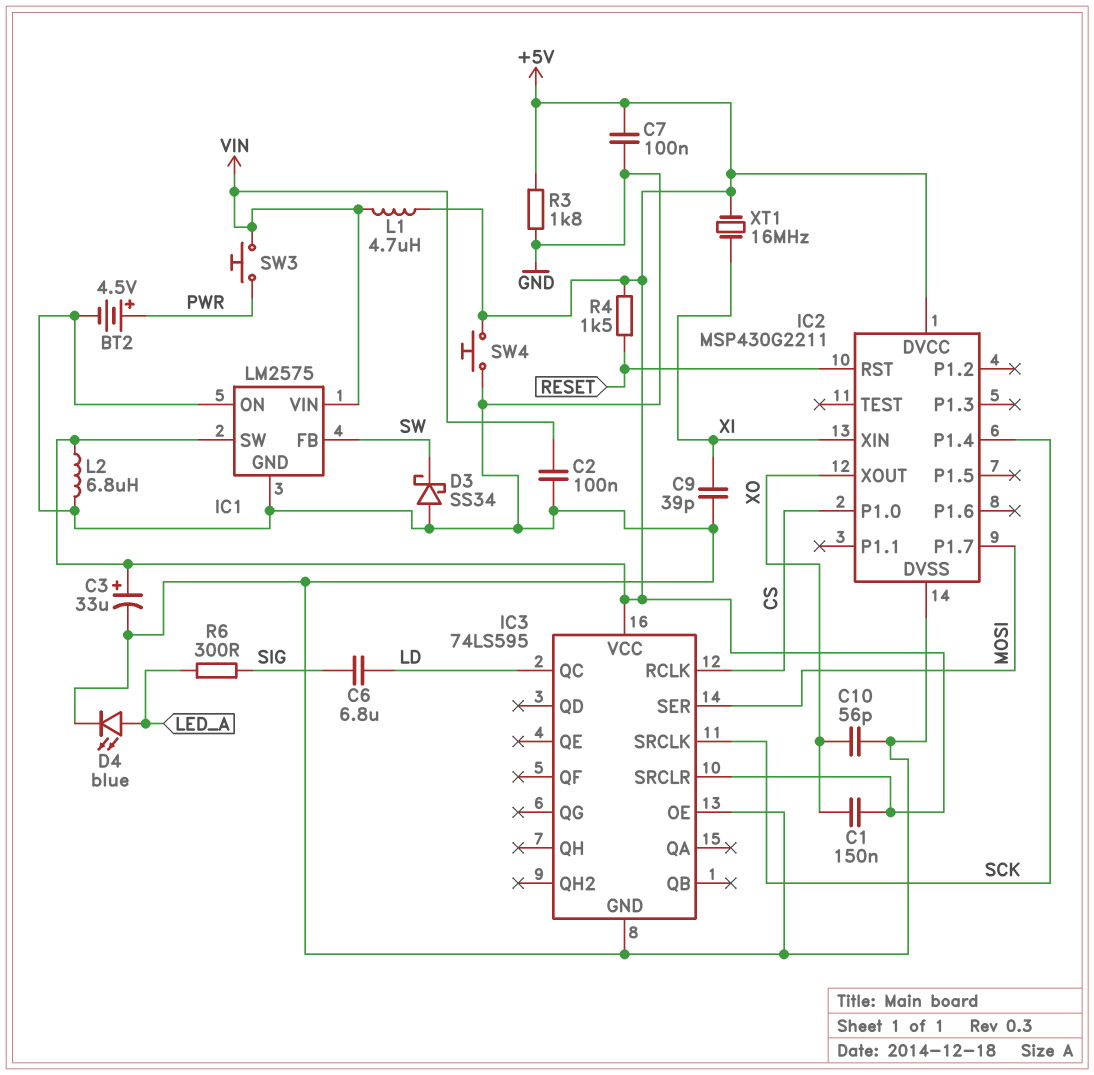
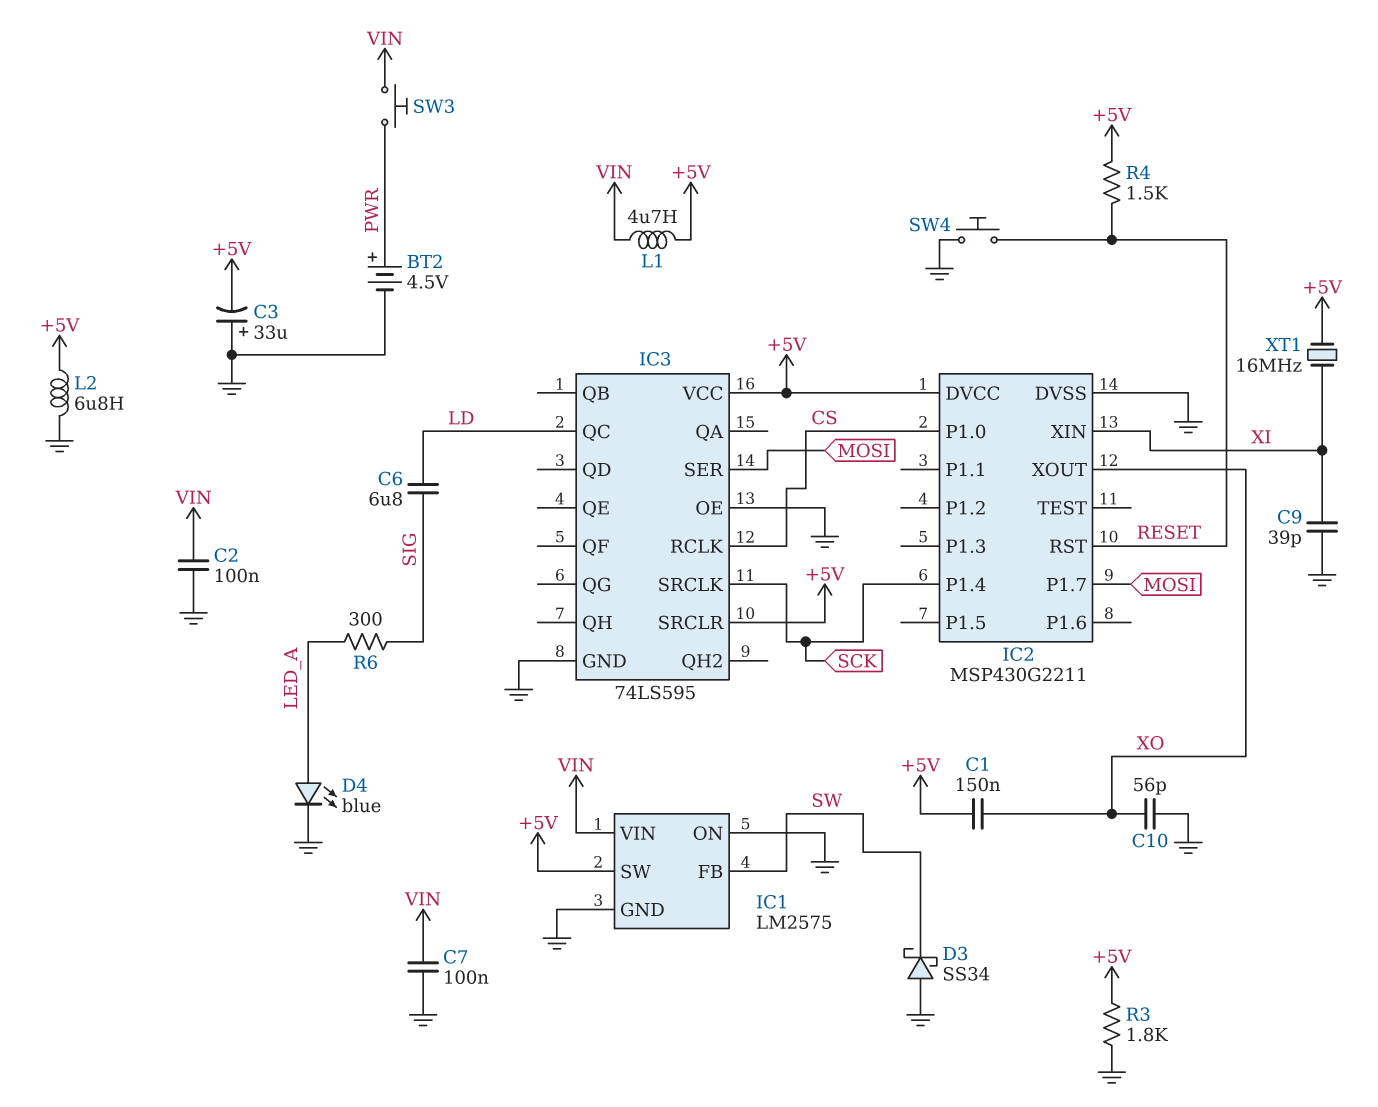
C3: 33uF (plus +5V, minus GND) -> 33uF (plus GND, minus +5V)
C7: 100nF (+5V, GND) -> 100nF (GND, VIN)
SW4: button (+5V, GND) -> button (GND, RESET)

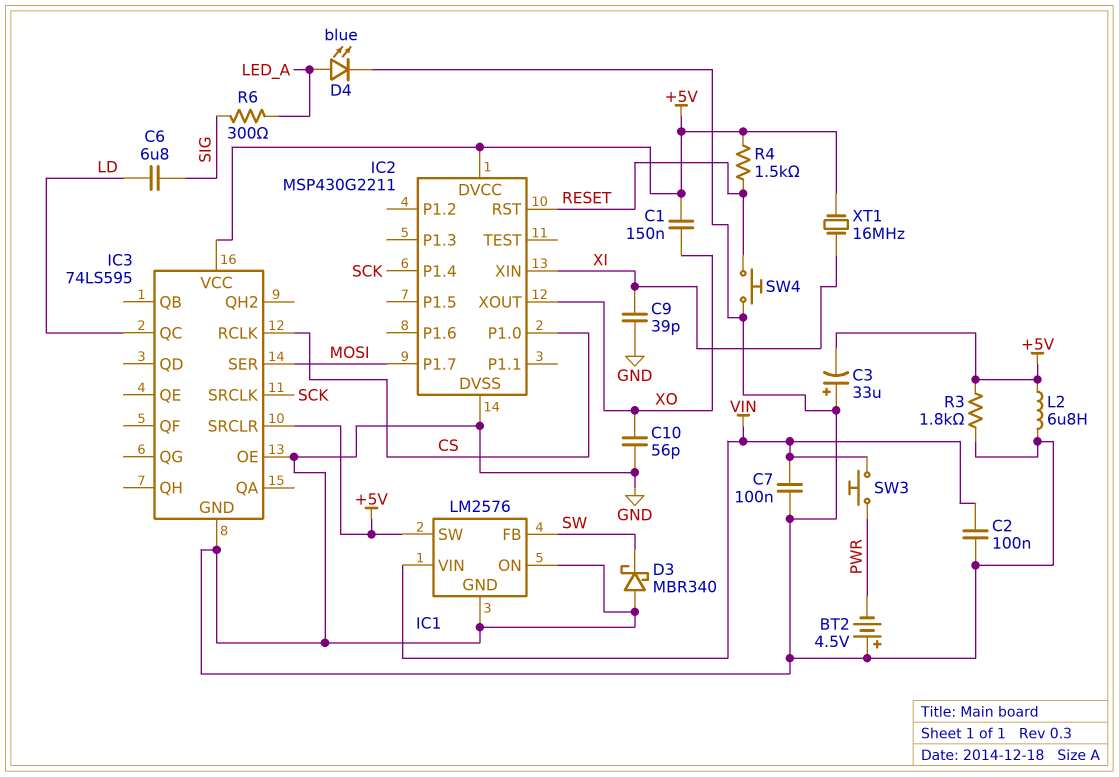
BT2: 4.5V (plus PWR, minus GND) -> 4.5V (plus GND, minus PWR)
D3: schottky SS34 (A GND, K SW) -> schottky MBR340 (A GND, K SW)
IC1: LM2575 -> LM2576
L1: 4.7uH (+5V, VIN) -> none

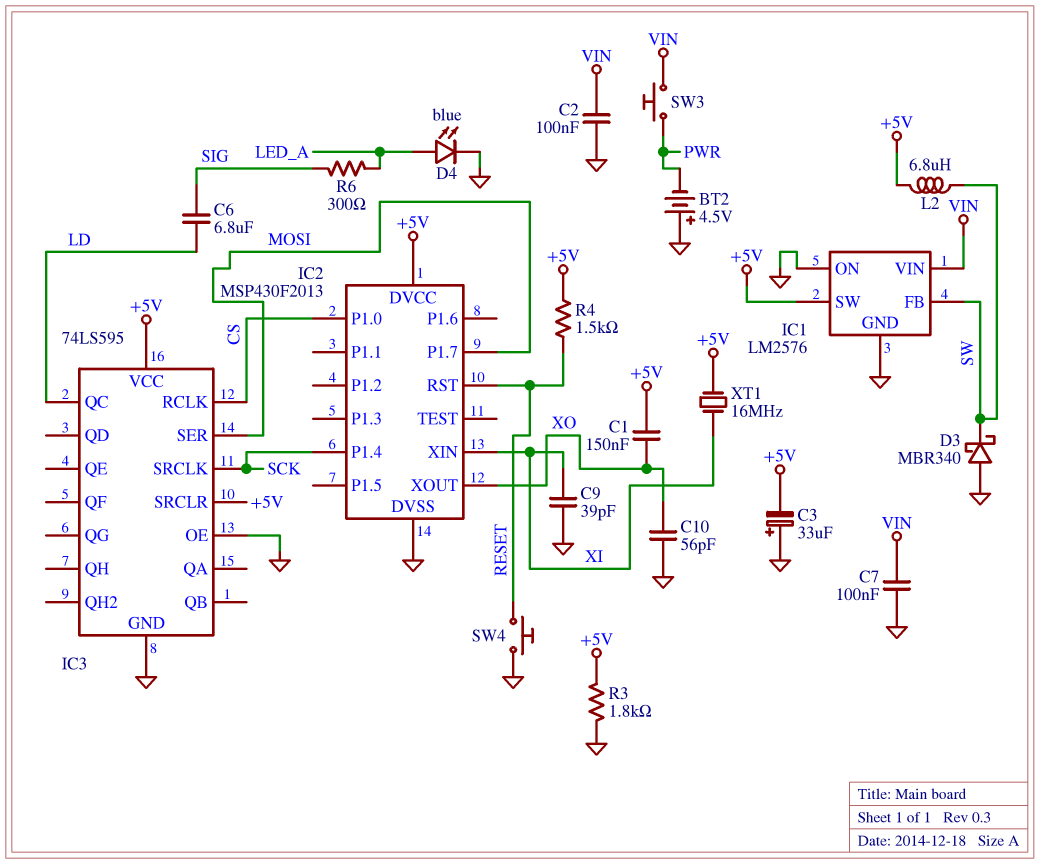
IC2: MSP430G2211 -> MSP430F2013
L2: 6.8uH (+5V, GND) -> 6.8uH (+5V, SW)

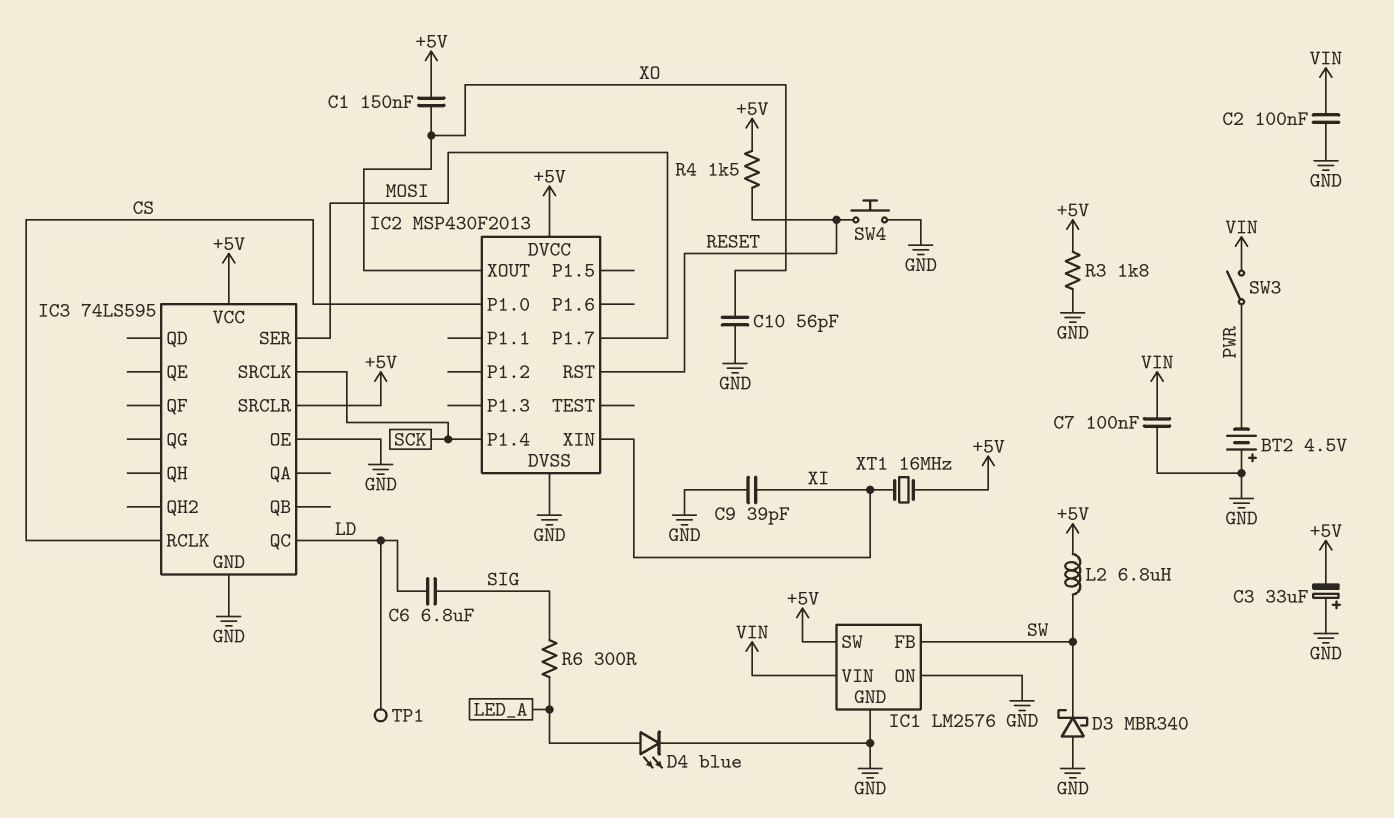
SW3: button (PWR, VIN) -> switch (PWR, VIN)
TP1: none -> test point (LD)

